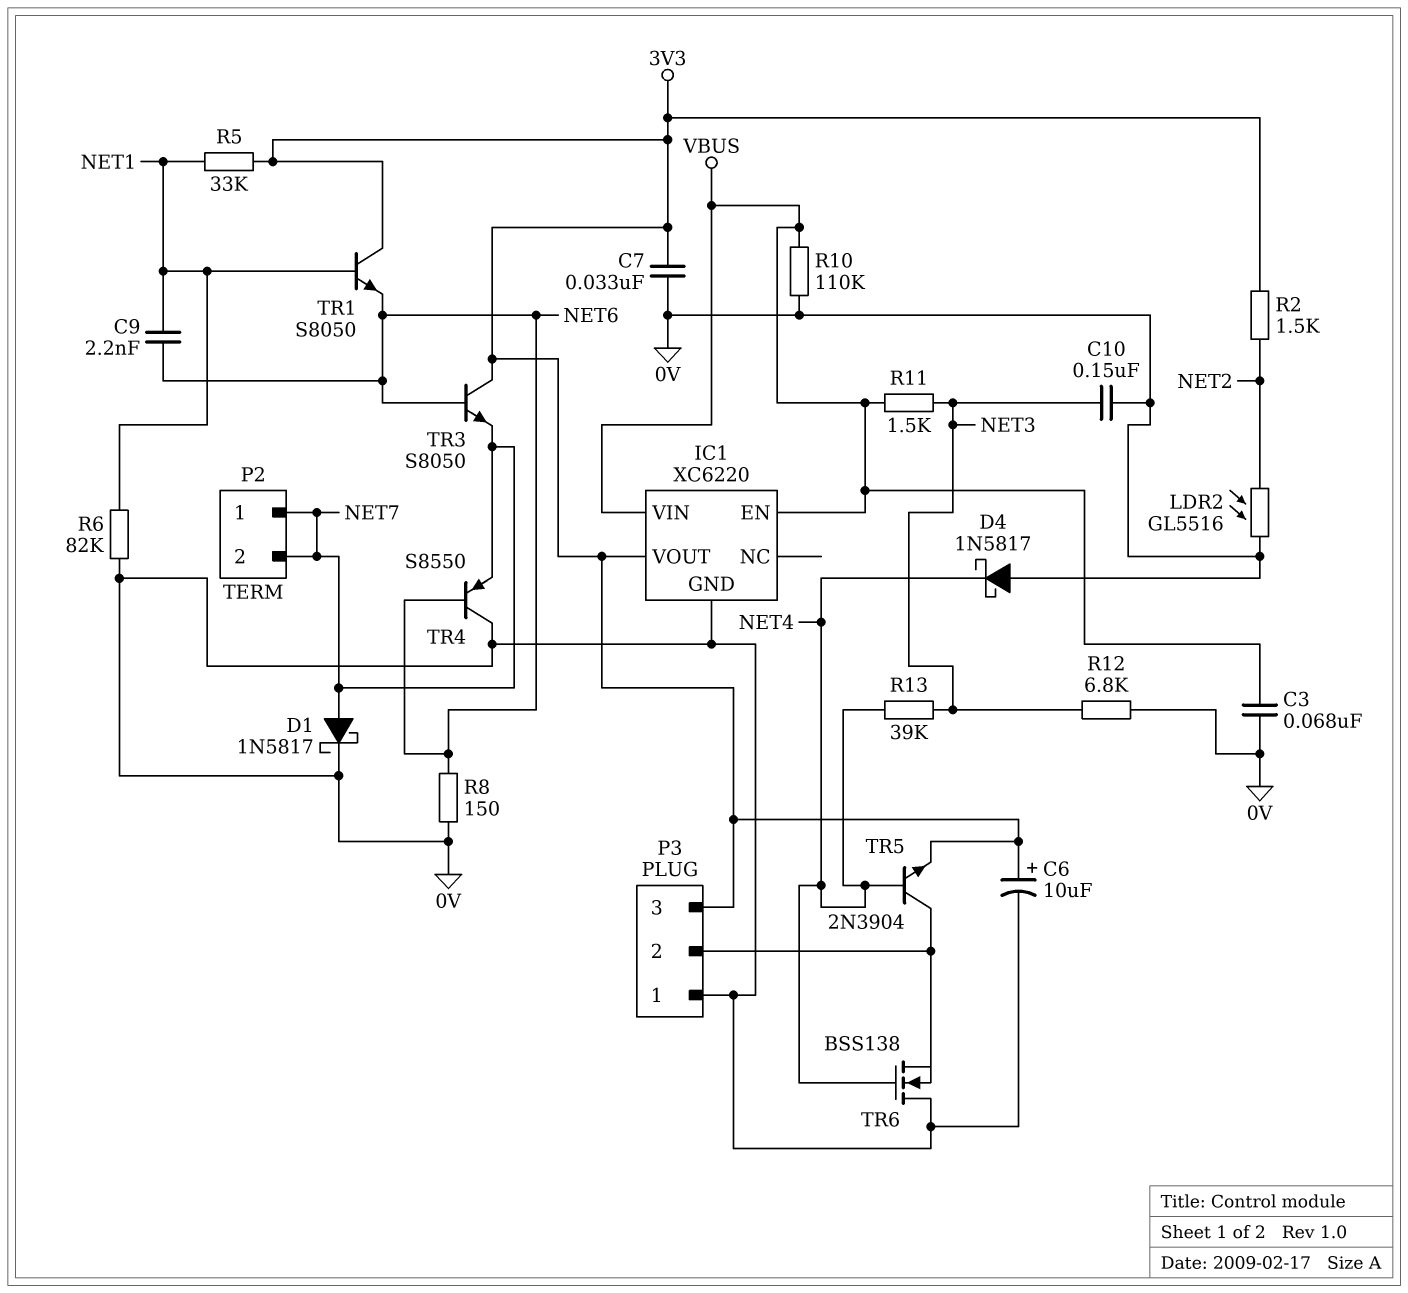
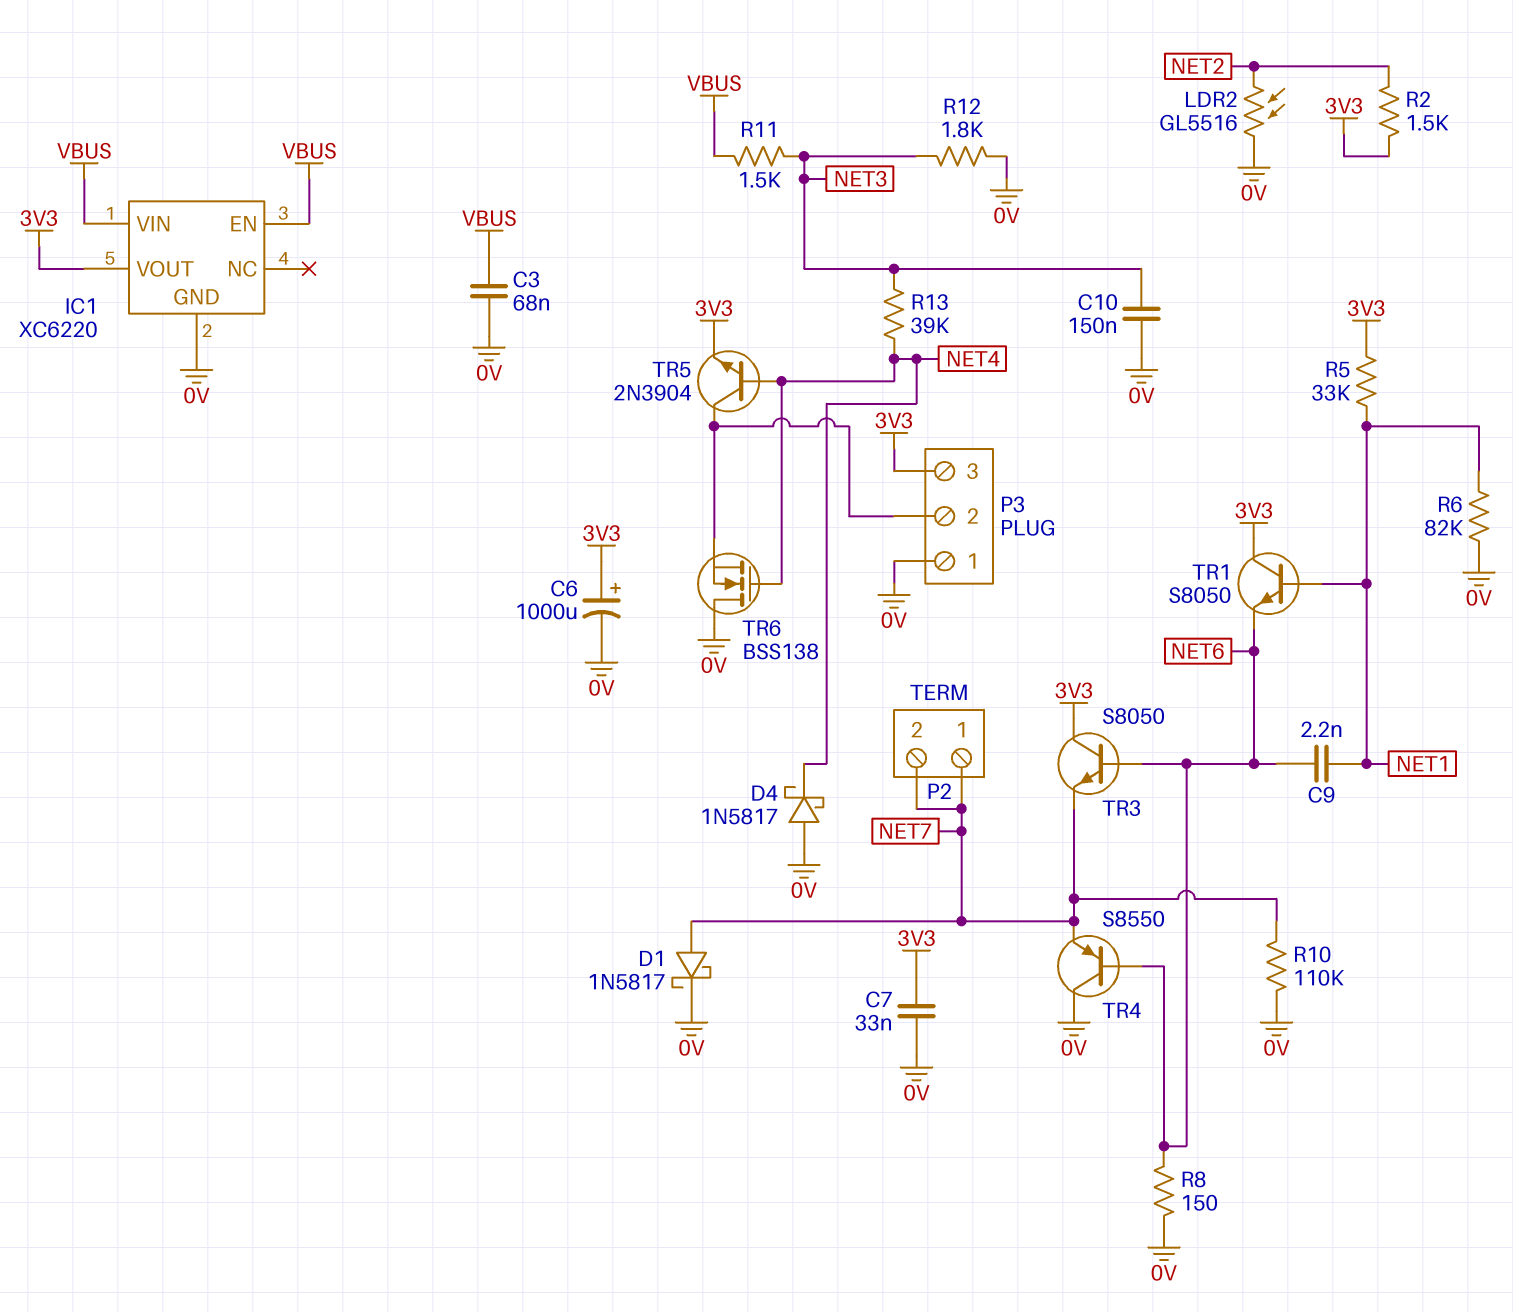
C6: 10uF (plus 3V3, minus 0V) -> 1000uF (plus 3V3, minus 0V)
R10: 110k (0V, VBUS) -> 110k (0V, NET7)
R12: 6.8k (0V, NET3) -> 1.8k (0V, NET3)

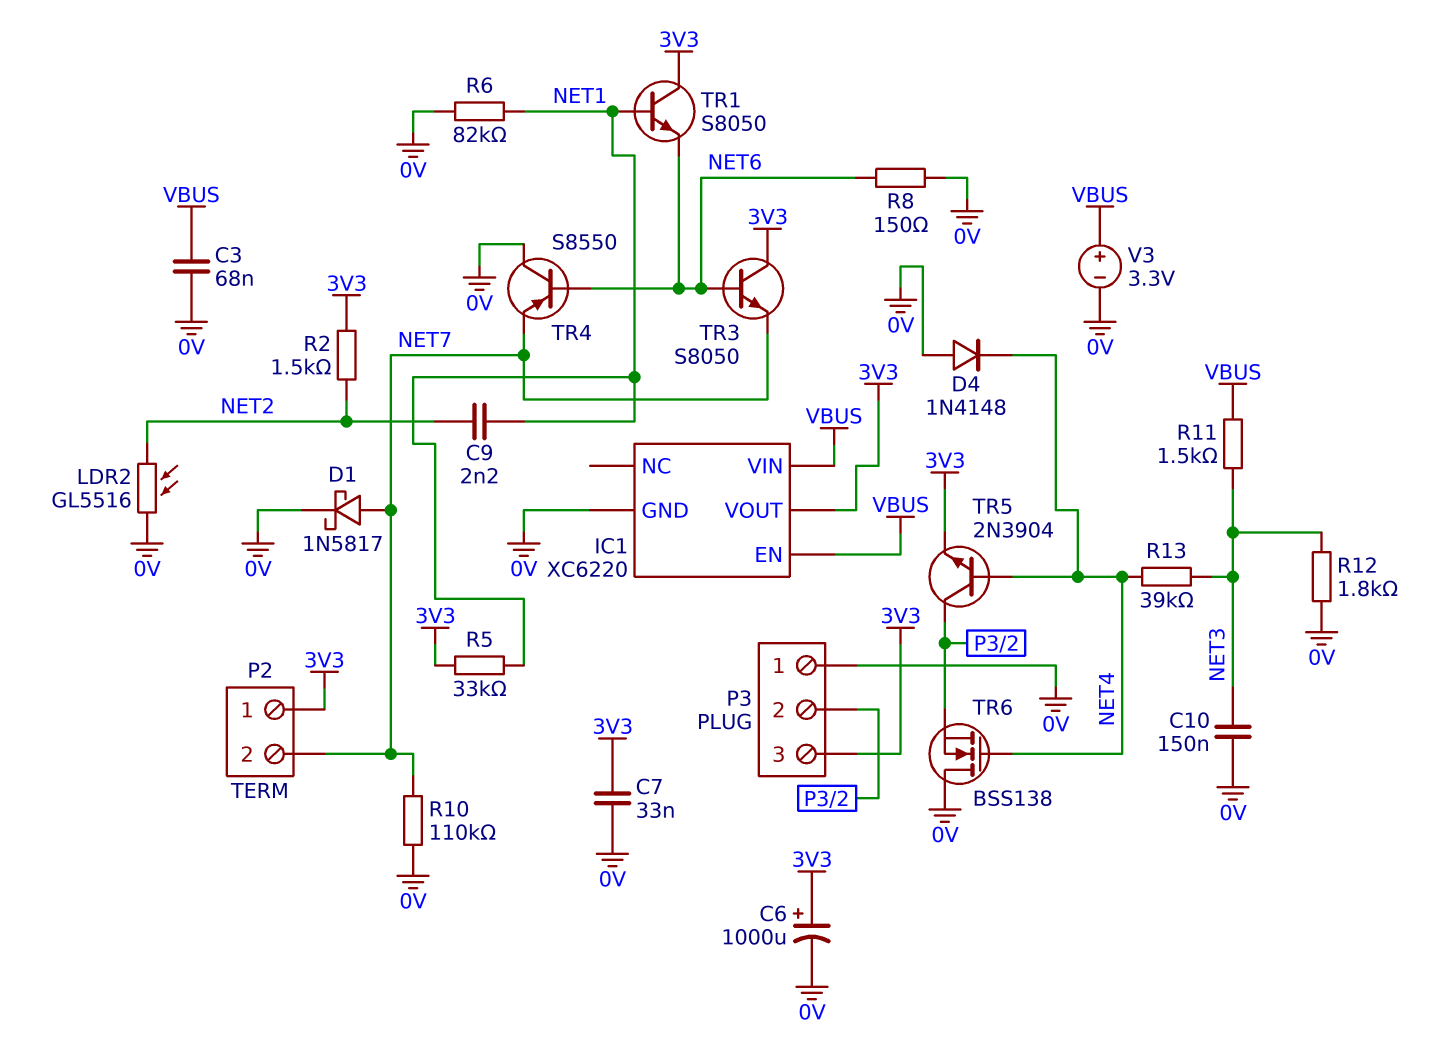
C9: 2.2nF (NET1, NET6) -> 2.2nF (NET1, NET2)
D4: schottky 1N5817 (A 0V, K NET4) -> diode 1N4148 (A 0V, K NET4)
P2 pin 1: NET7 -> 3V3
V3: none -> 3.3V (plus VBUS, minus 0V)

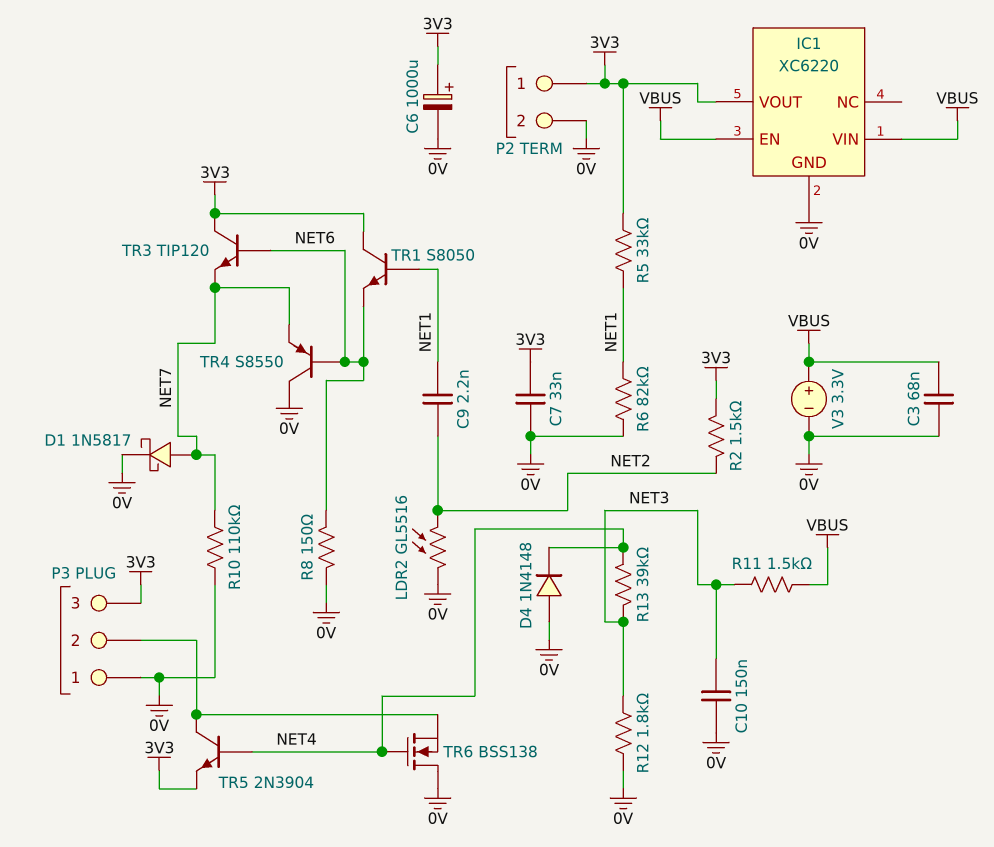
P2 pin 2: NET7 -> 0V
TR3: NPN S8050 (B NET6, C 3V3, E NET7) -> NPN TIP120 (B NET6, C 3V3, E NET7)

